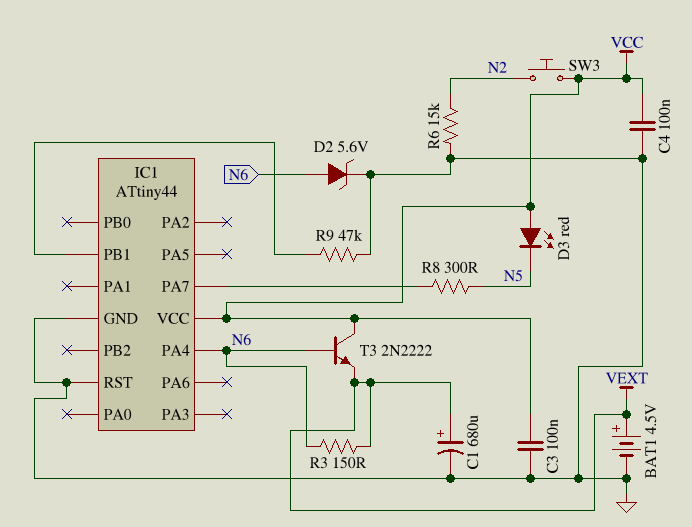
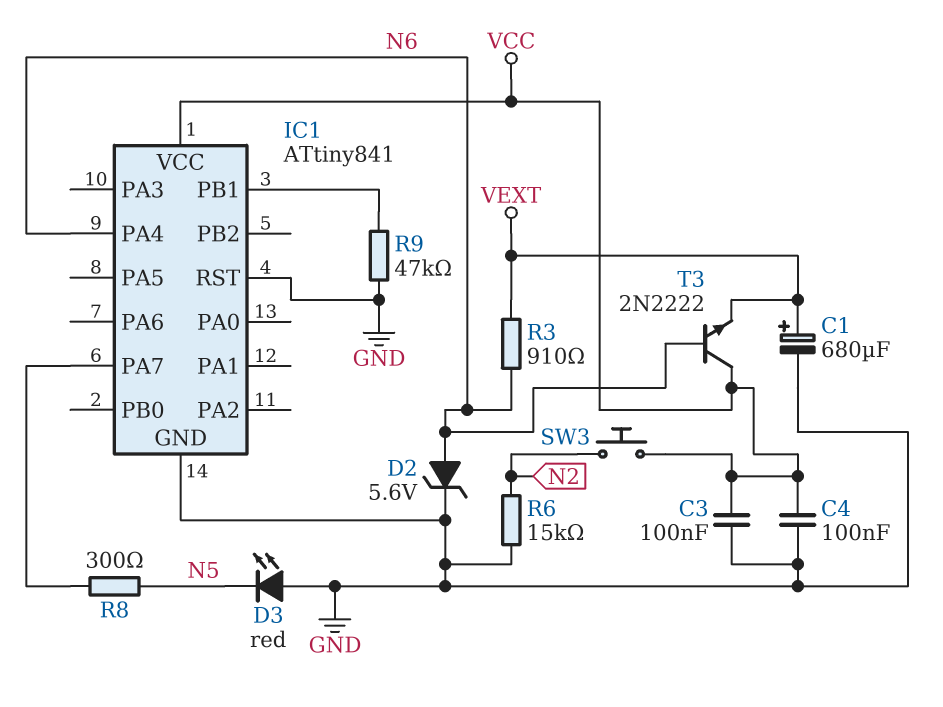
BAT1: 4.5V (plus VEXT, minus GND) -> none
D3: LED red (A VCC, K N5) -> LED red (A GND, K N5)
IC1: ATtiny44 -> ATtiny841
R3: 150 (N6, VEXT) -> 910 (N6, VEXT)

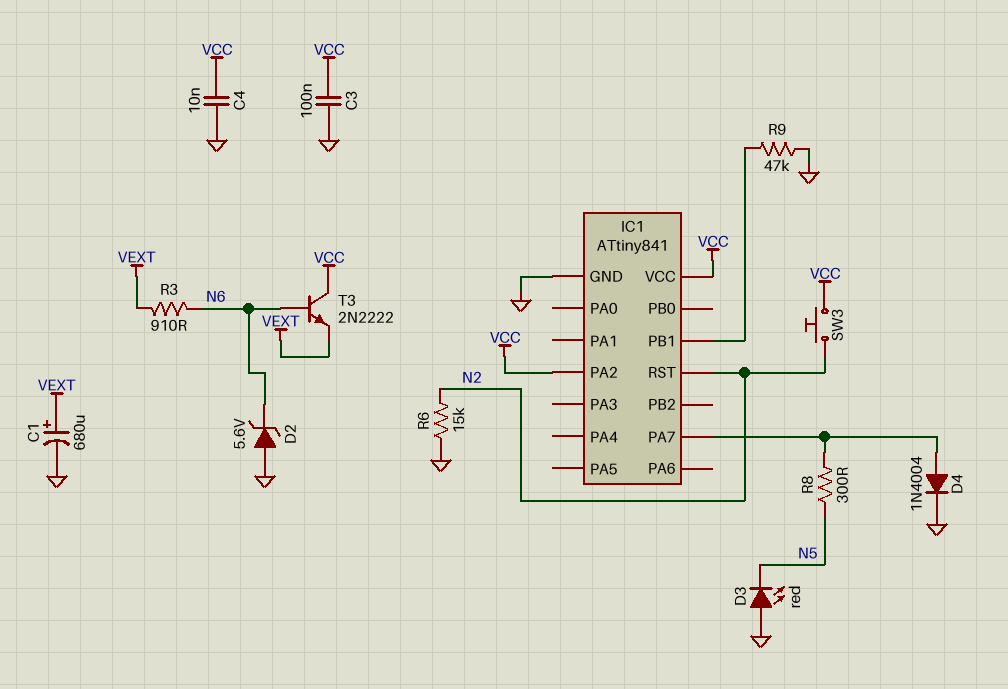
C4: 100nF (GND, VCC) -> 10nF (GND, VCC)
D2: zener 5.6V (A N6, K GND) -> zener 5.6V (A GND, K N6)
D4: none -> diode 1N4004 (A IC1/PA7, K GND)
IC1 pin PA2: none -> VCC
IC1 pin PA4: N6 -> none
IC1 pin RST: GND -> N2

